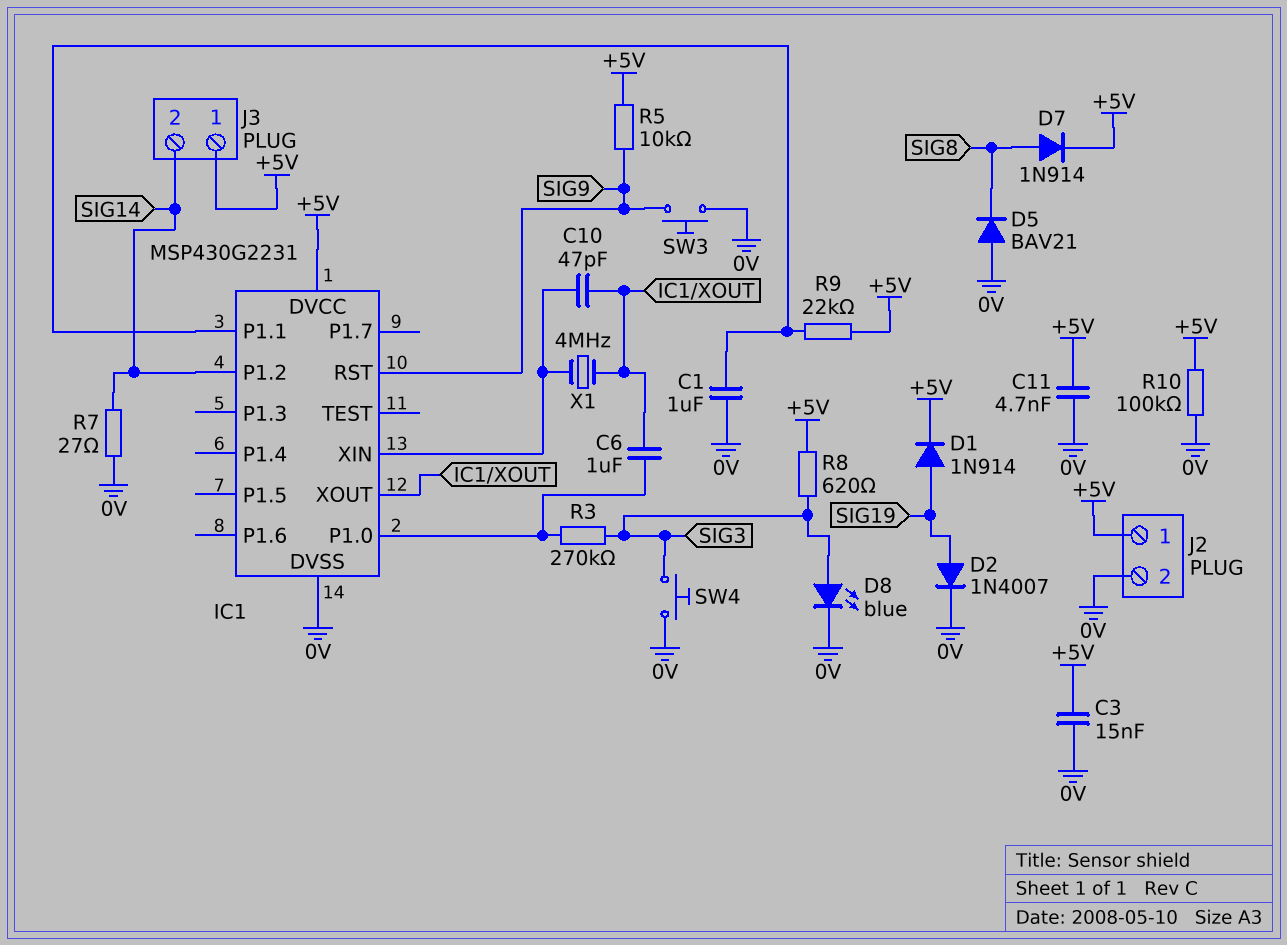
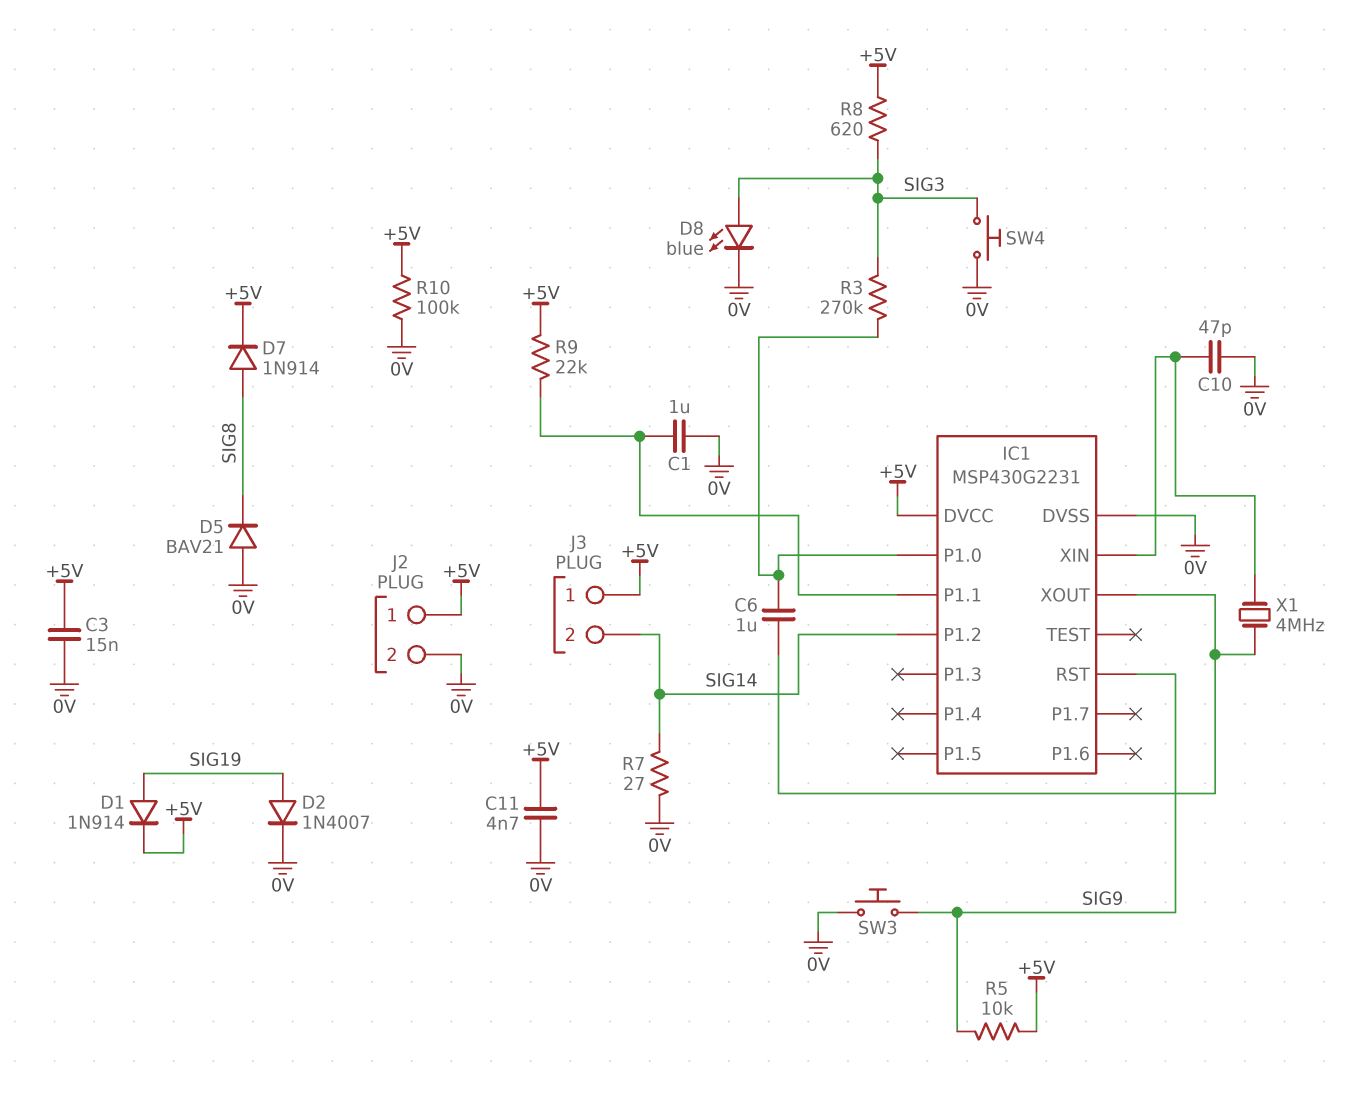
C10: 47pF (IC1/XIN, IC1/XOUT) -> 47pF (0V, IC1/XIN)

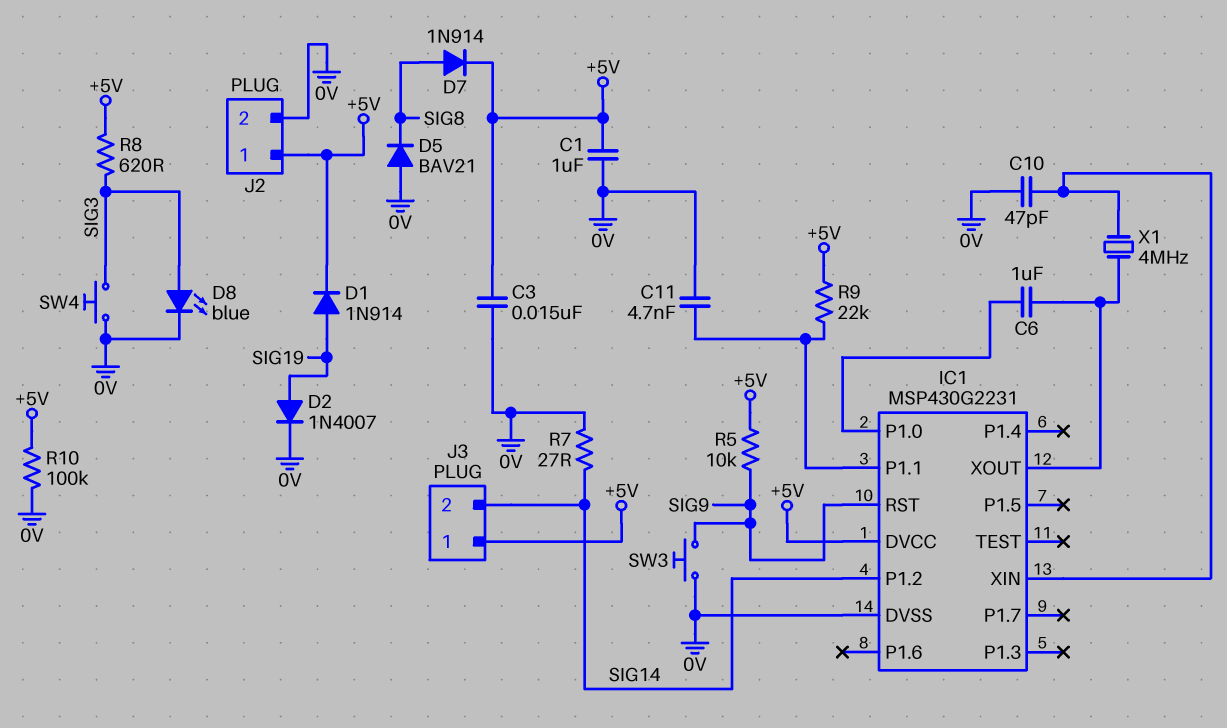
C1: 1uF (0V, IC1/P1.1) -> 1uF (+5V, 0V)
C11: 4.7nF (+5V, 0V) -> 4.7nF (0V, IC1/P1.1)
R3: 270k (IC1/P1.0, SIG3) -> none

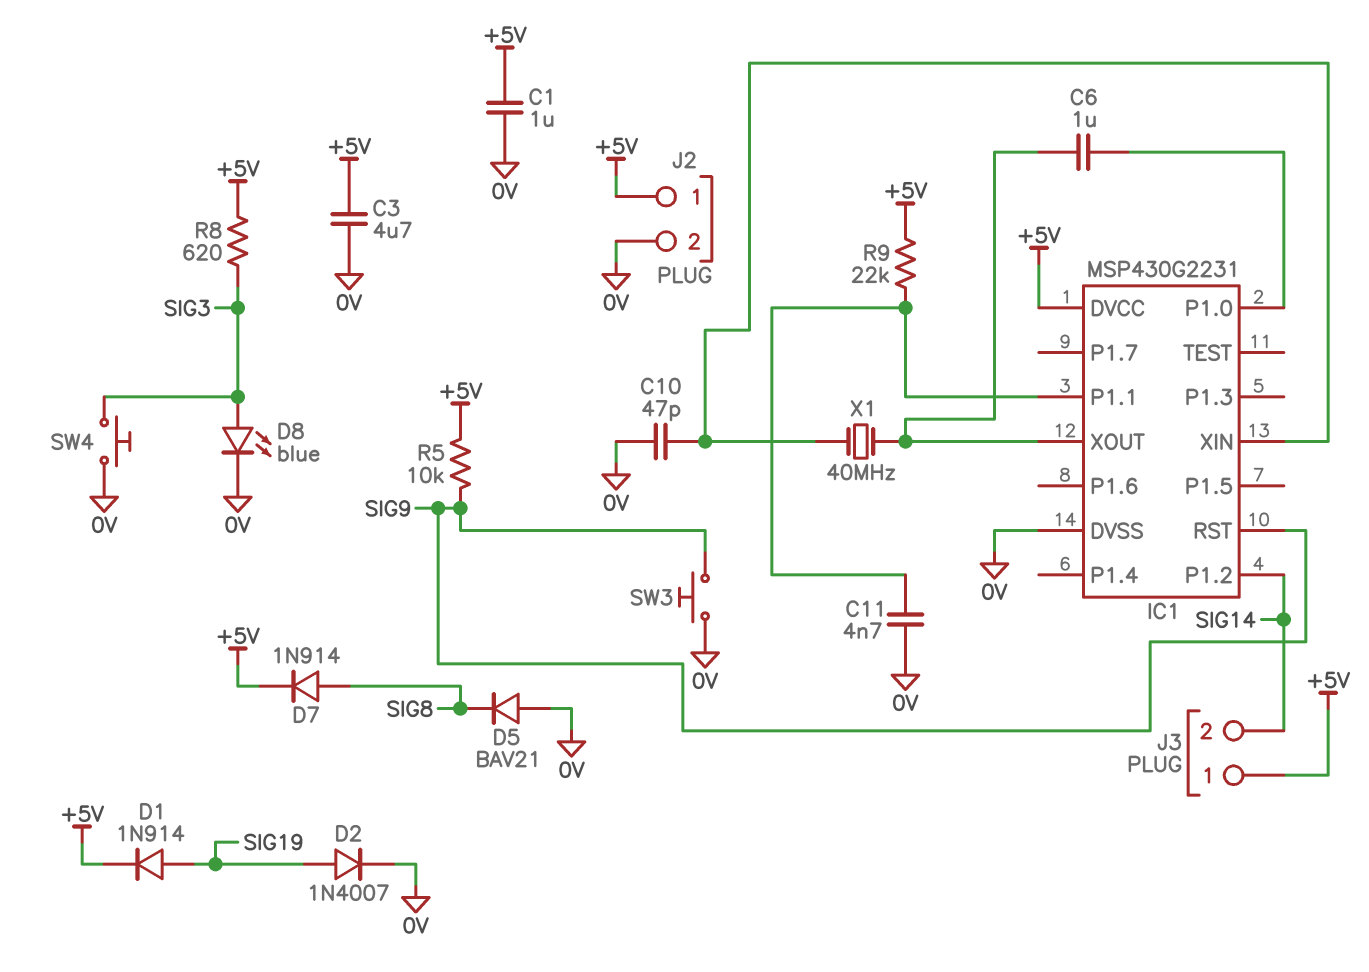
C3: 15nF (+5V, 0V) -> 4.7uF (+5V, 0V)
R7: 27 (0V, SIG14) -> none
R10: 100k (+5V, 0V) -> none
X1: 4MHz (IC1/XIN, IC1/XOUT) -> 40MHz (IC1/XIN, IC1/XOUT)

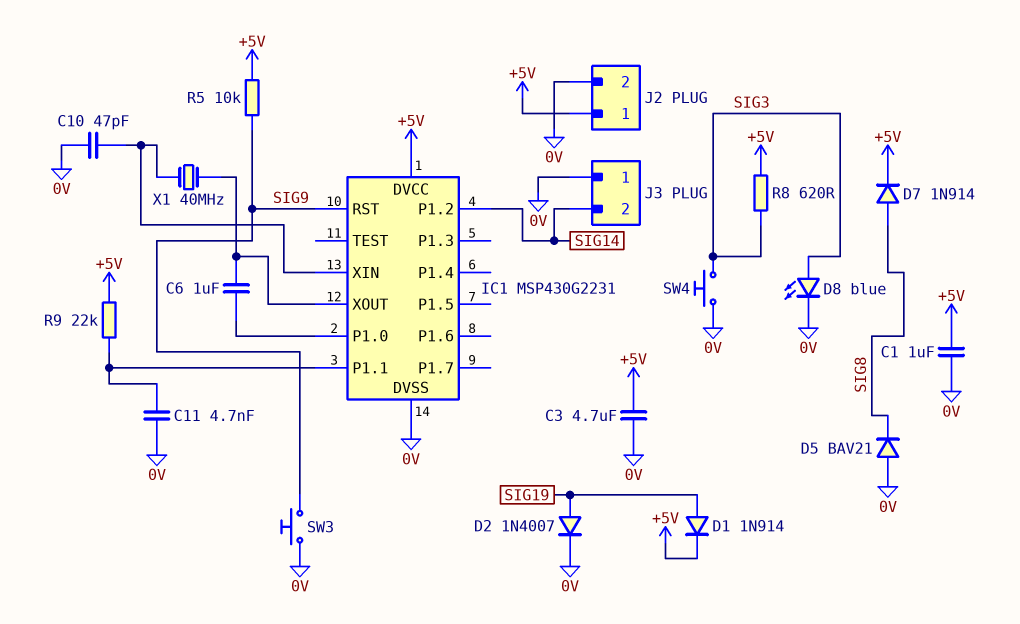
J3 pin 1: +5V -> 0V

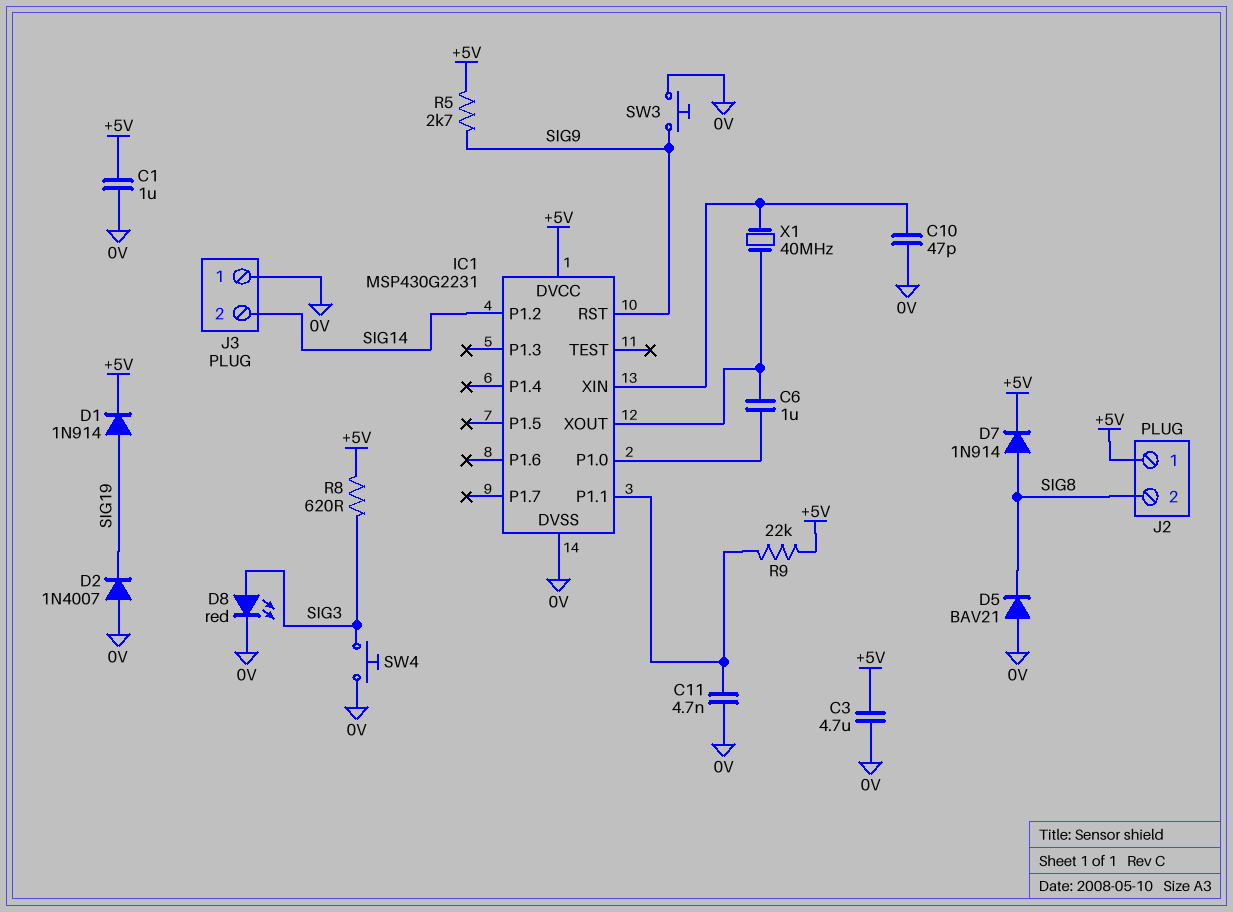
D2: diode 1N4007 (A SIG19, K 0V) -> diode 1N4007 (A 0V, K SIG19)
D8: LED blue (A SIG3, K 0V) -> LED red (A SIG3, K 0V)
J2 pin 2: 0V -> SIG8
R5: 10k (+5V, SIG9) -> 2.7k (+5V, SIG9)

